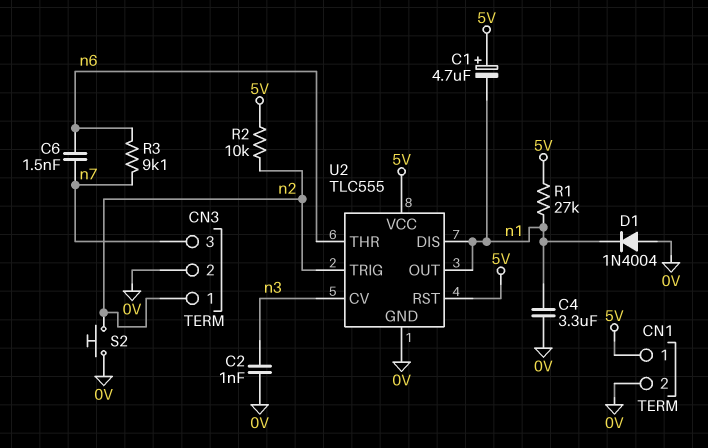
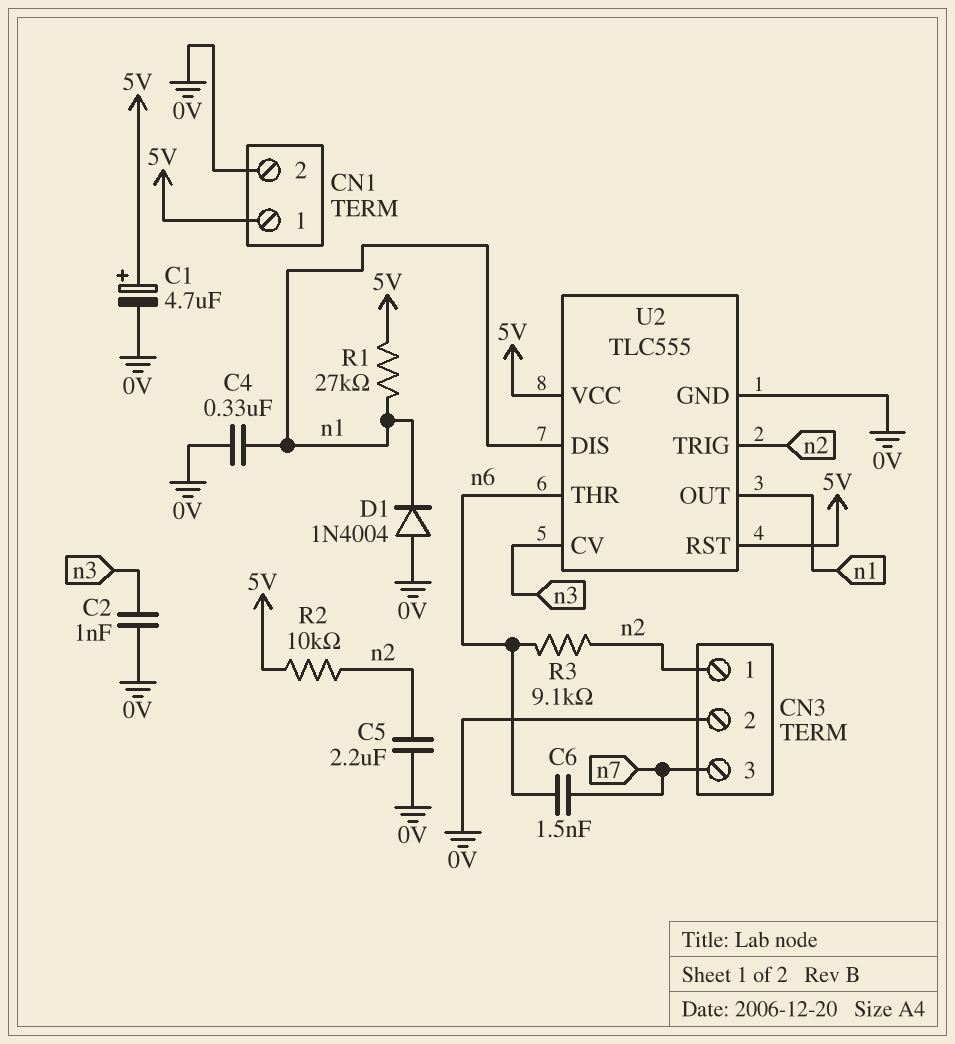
C1: 4.7uF (plus 5V, minus n1) -> 4.7uF (plus 5V, minus 0V)
C4: 3.3uF (0V, n1) -> 330nF (0V, n1)
C5: none -> 2.2uF (0V, n2)
R3: 9.1k (n6, n7) -> 9.1k (n2, n6)
S2: button (0V, n2) -> none

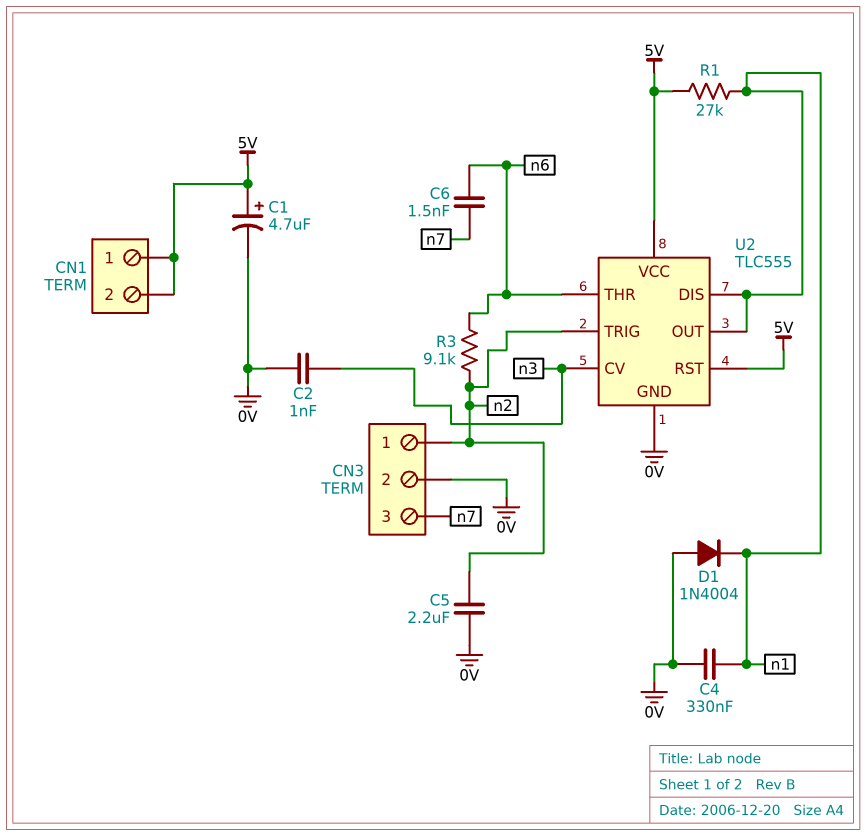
CN1 pin 2: 0V -> 5V
R2: 10k (5V, n2) -> none

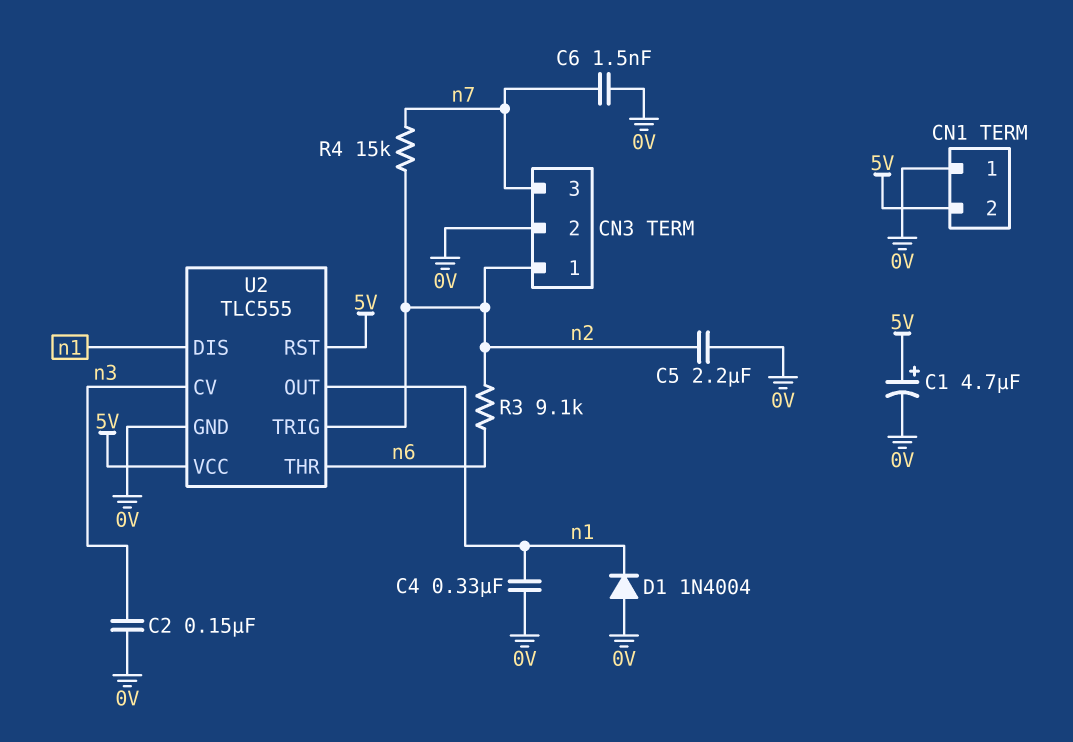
C2: 1nF (0V, n3) -> 150nF (0V, n3)
C6: 1.5nF (n6, n7) -> 1.5nF (0V, n7)
CN1 pin 1: 5V -> 0V
R1: 27k (5V, n1) -> none
R4: none -> 15k (n2, n7)

